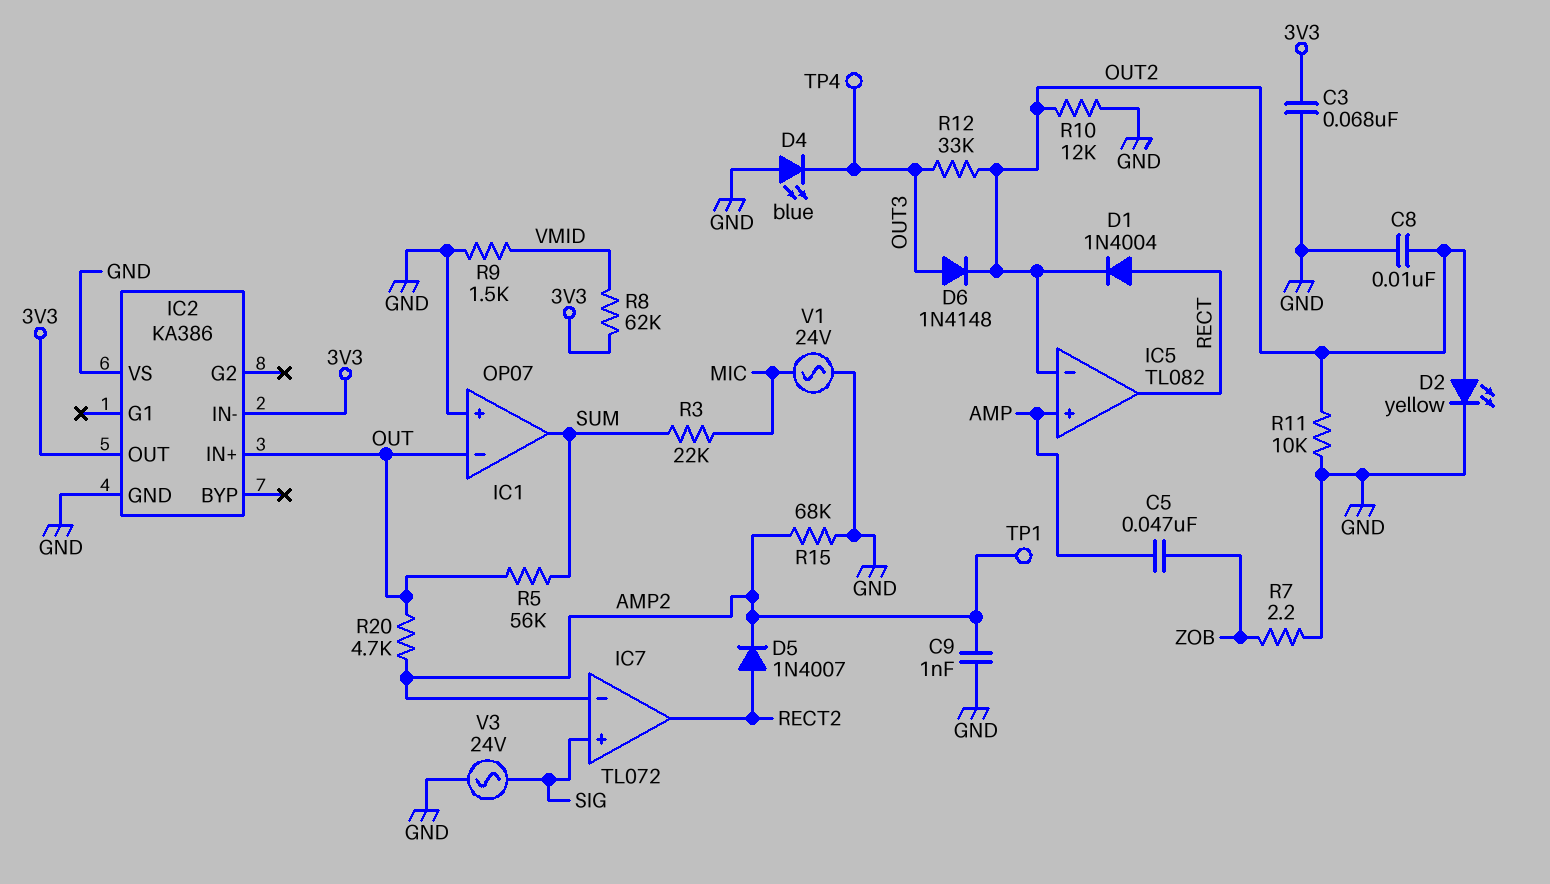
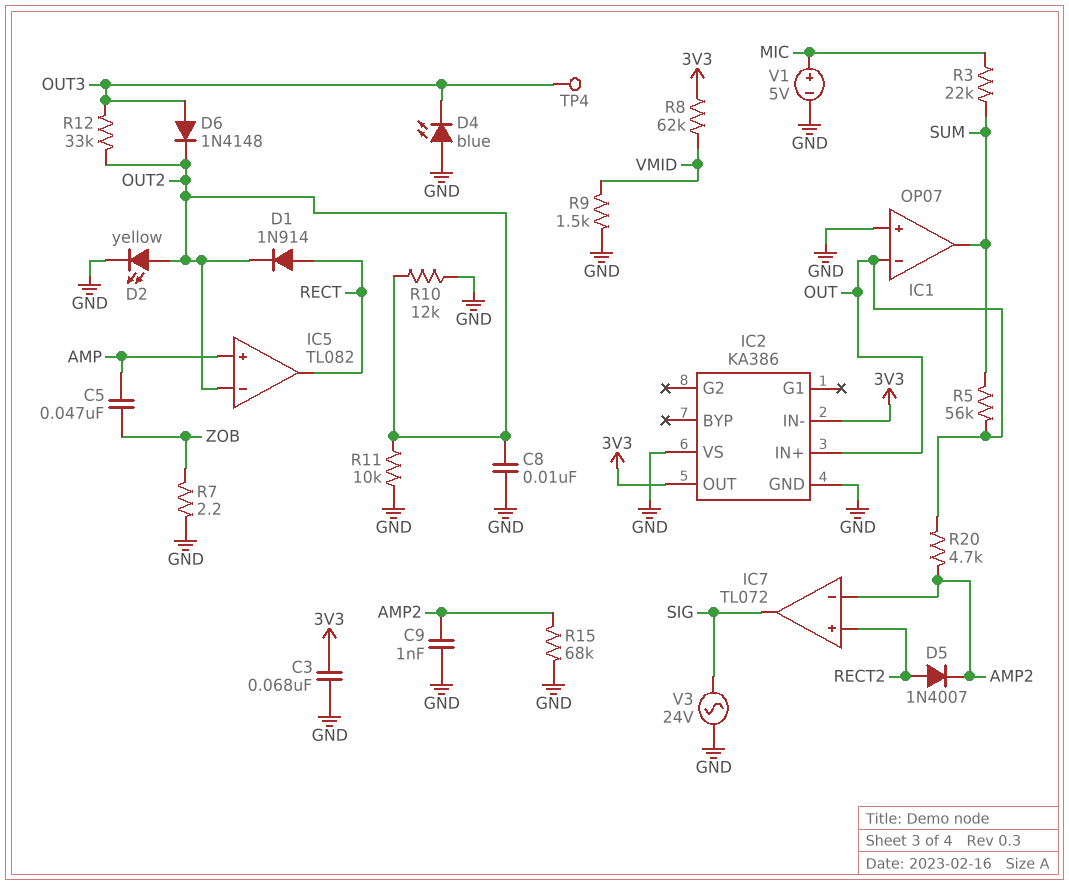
D1: diode 1N4004 (A RECT, K OUT2) -> diode 1N914 (A RECT, K OUT2)
IC7 pin in+: SIG -> RECT2
IC7 pin out: RECT2 -> SIG
TP1: test point (AMP2) -> none
V1: AC 24V (GND, MIC) -> 5V (plus MIC, minus GND)

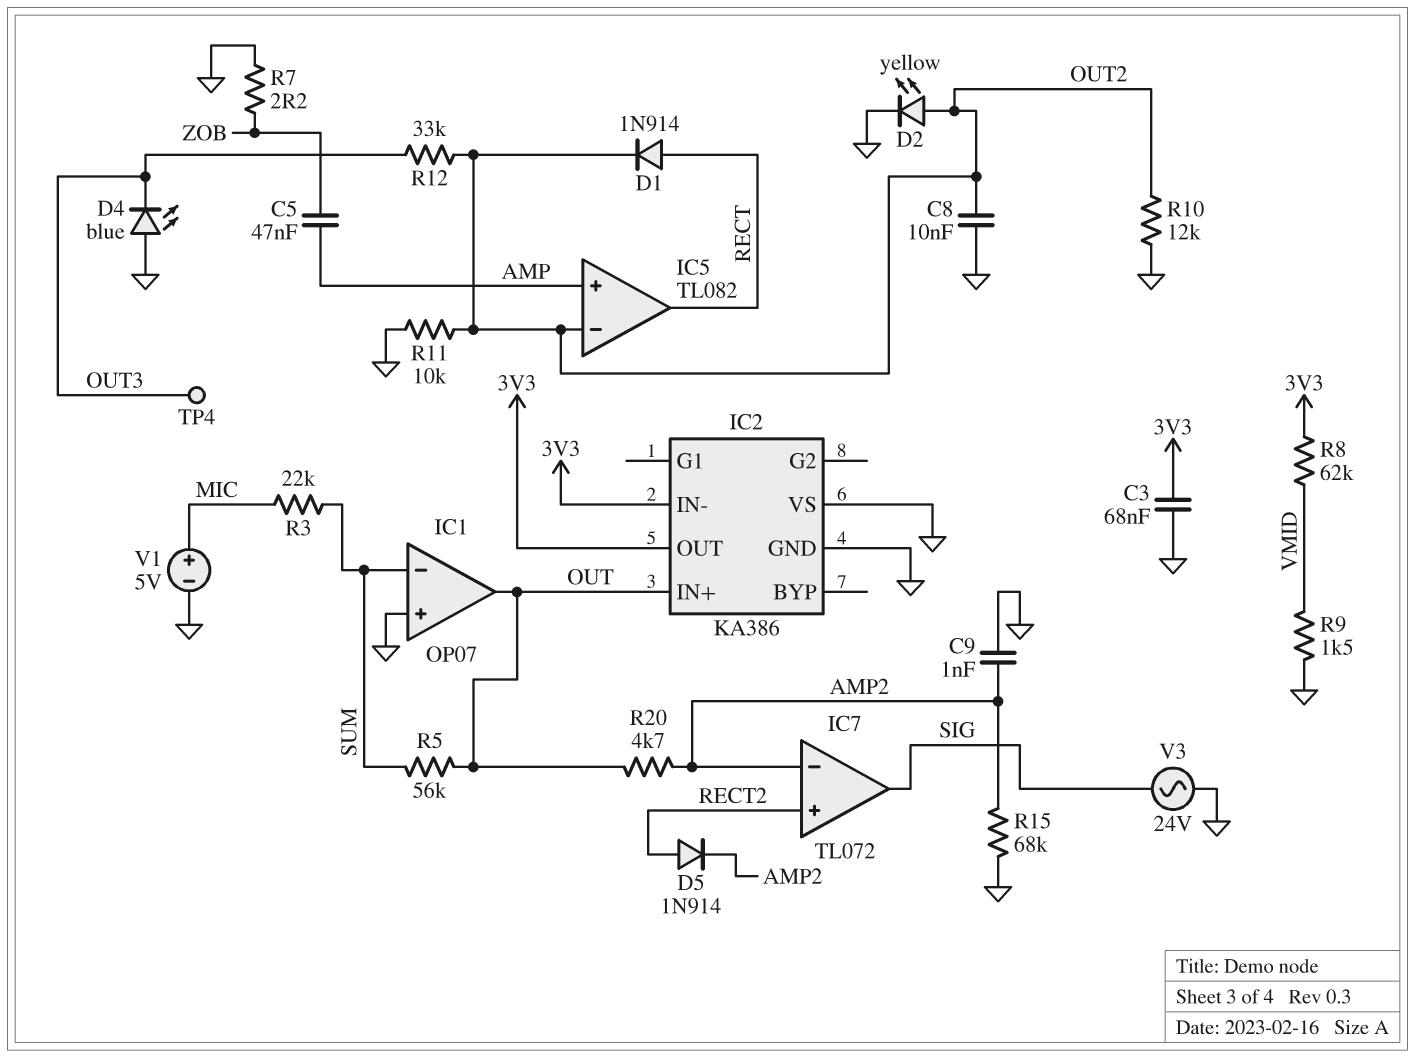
D5: diode 1N4007 (A RECT2, K AMP2) -> diode 1N914 (A RECT2, K AMP2)
D6: diode 1N4148 (A OUT3, K OUT2) -> none
IC1 pin in-: OUT -> SUM
IC1 pin out: SUM -> OUT

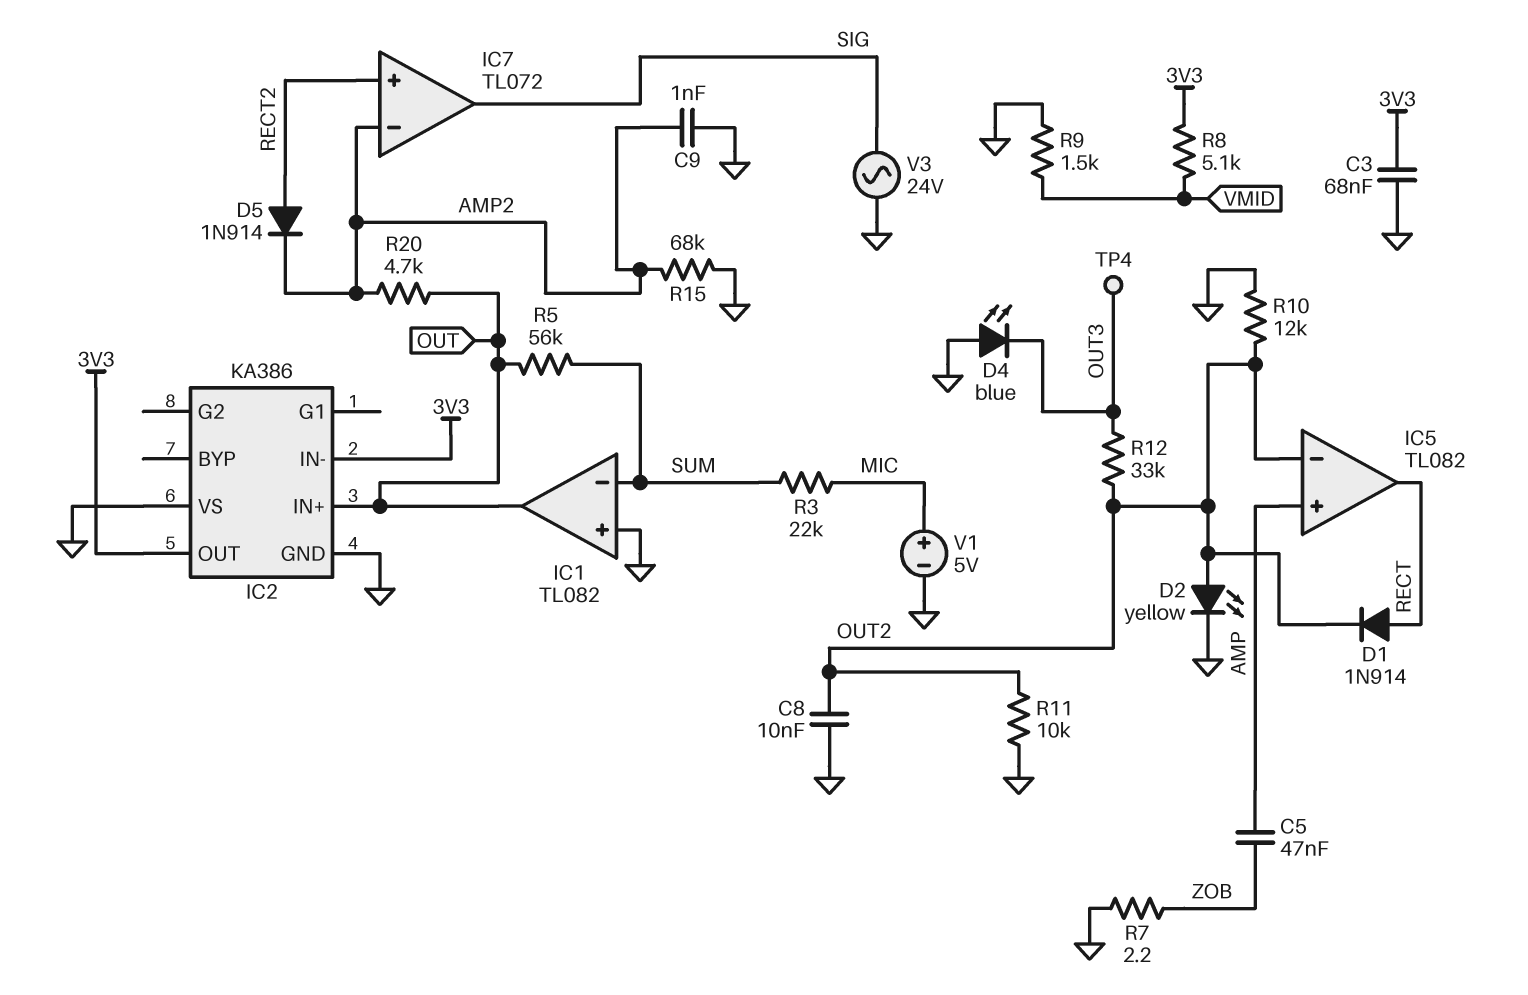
IC1: OP07 -> TL082
R8: 62k (3V3, VMID) -> 5.1k (3V3, VMID)

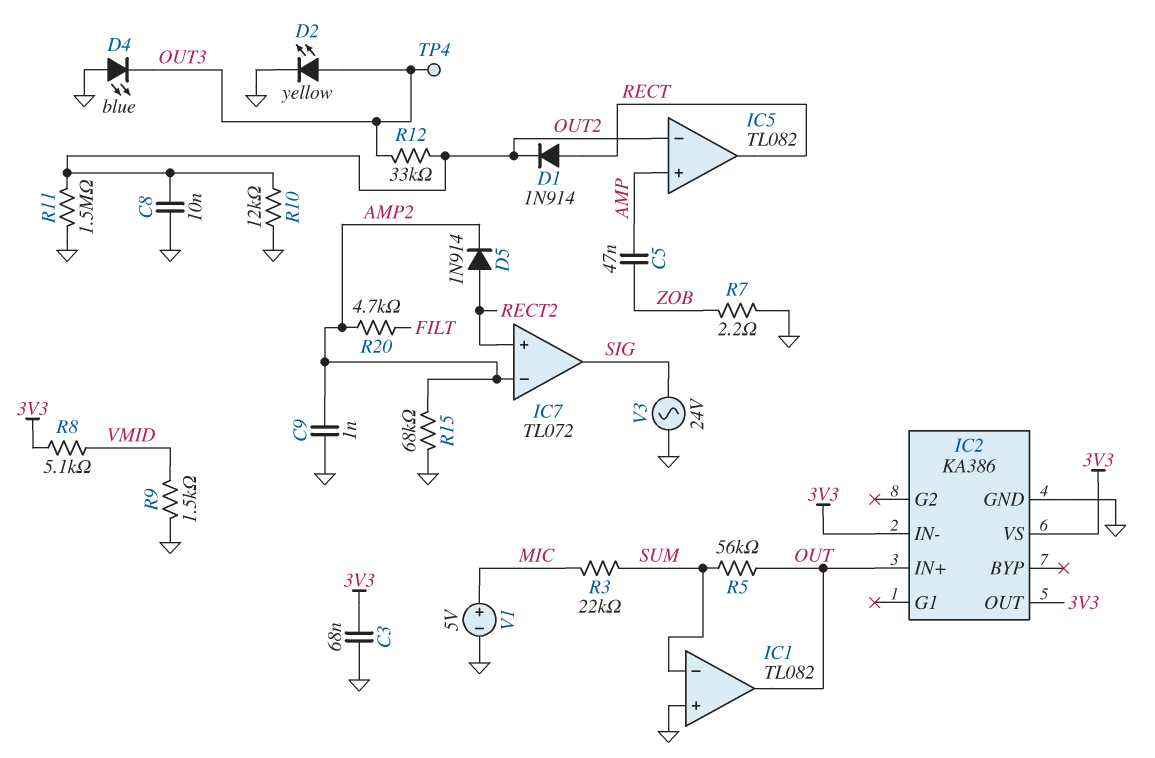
D2: LED yellow (A OUT2, K GND) -> LED yellow (A OUT3, K GND)
IC2 pin VS: GND -> 3V3
R11: 10k (GND, OUT2) -> 1.5M (GND, OUT2)
R20: 4.7k (AMP2, OUT) -> 4.7k (AMP2, FILT)

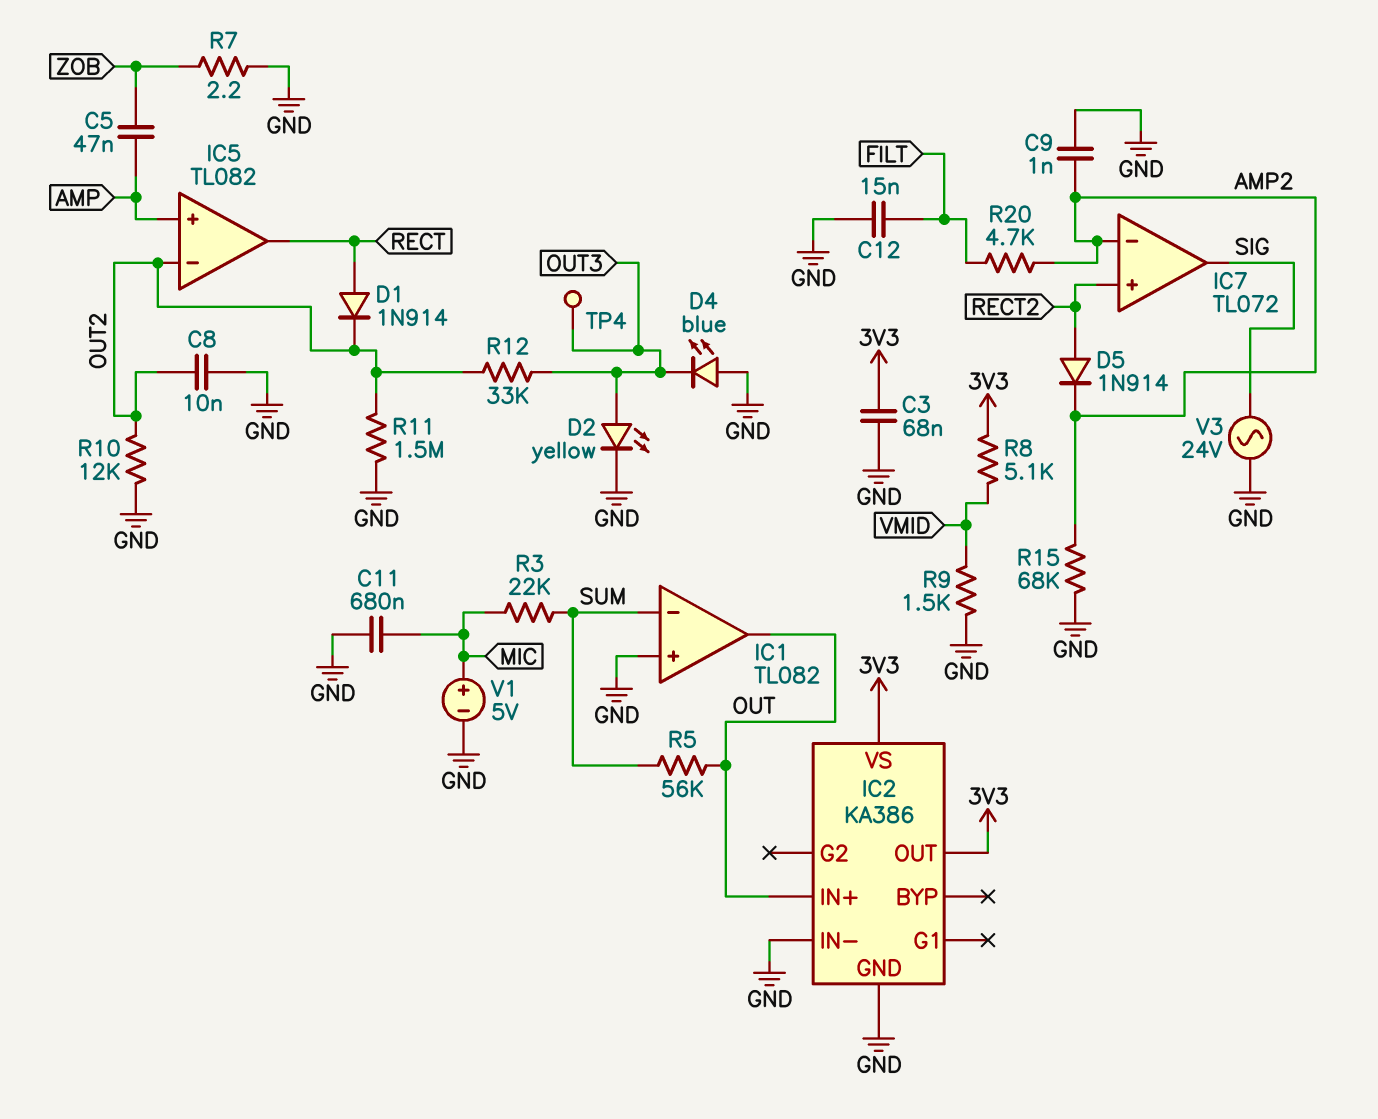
C11: none -> 680nF (GND, MIC)
C12: none -> 15nF (FILT, GND)
IC2 pin IN-: 3V3 -> GND

